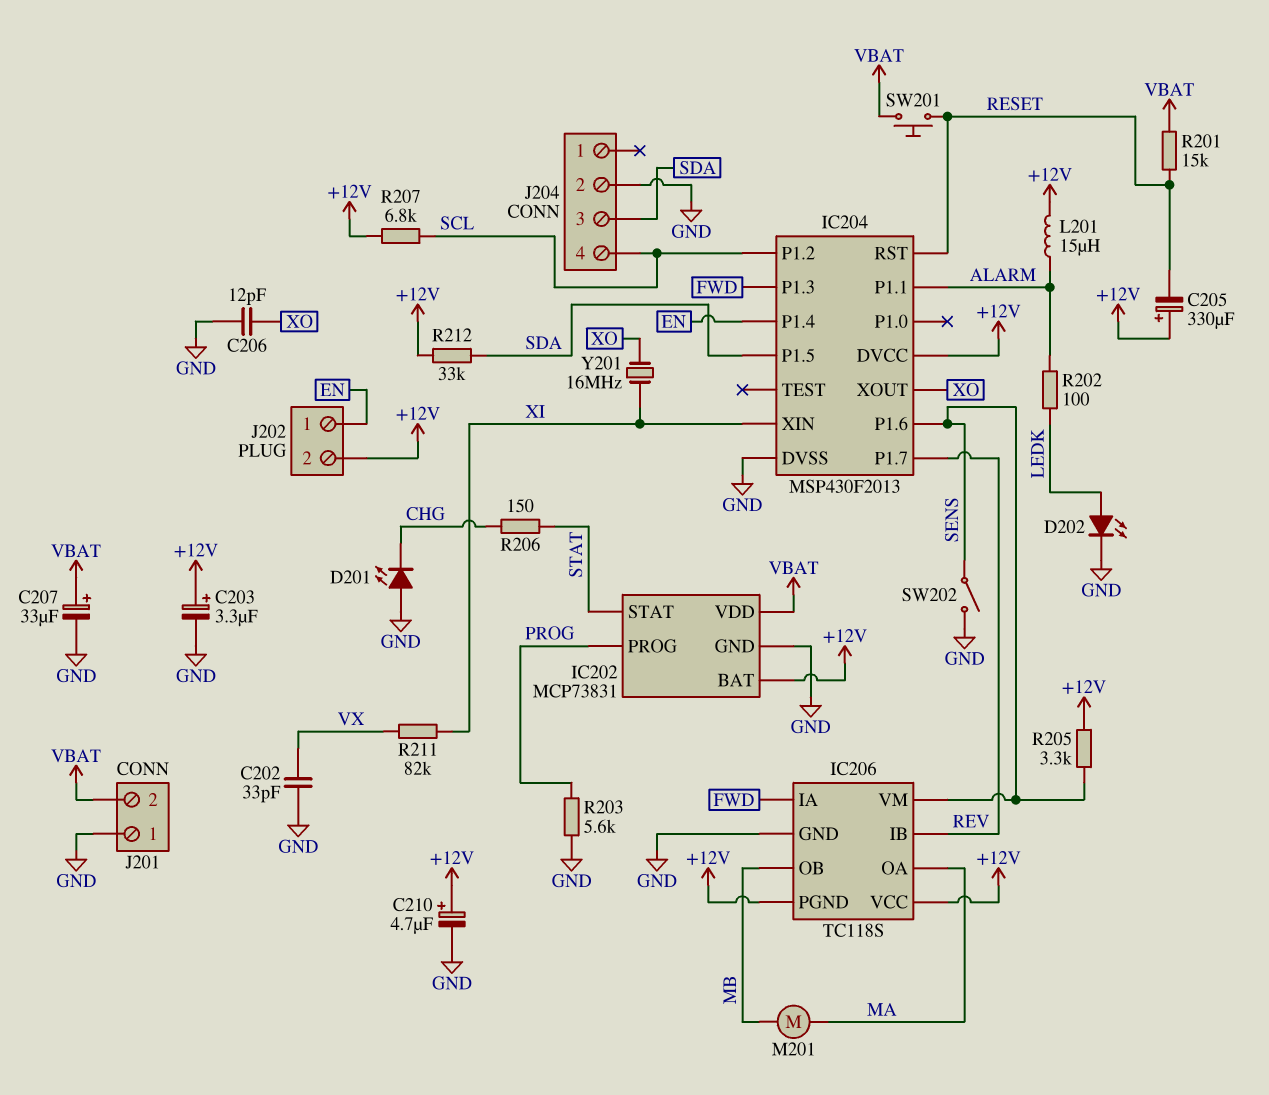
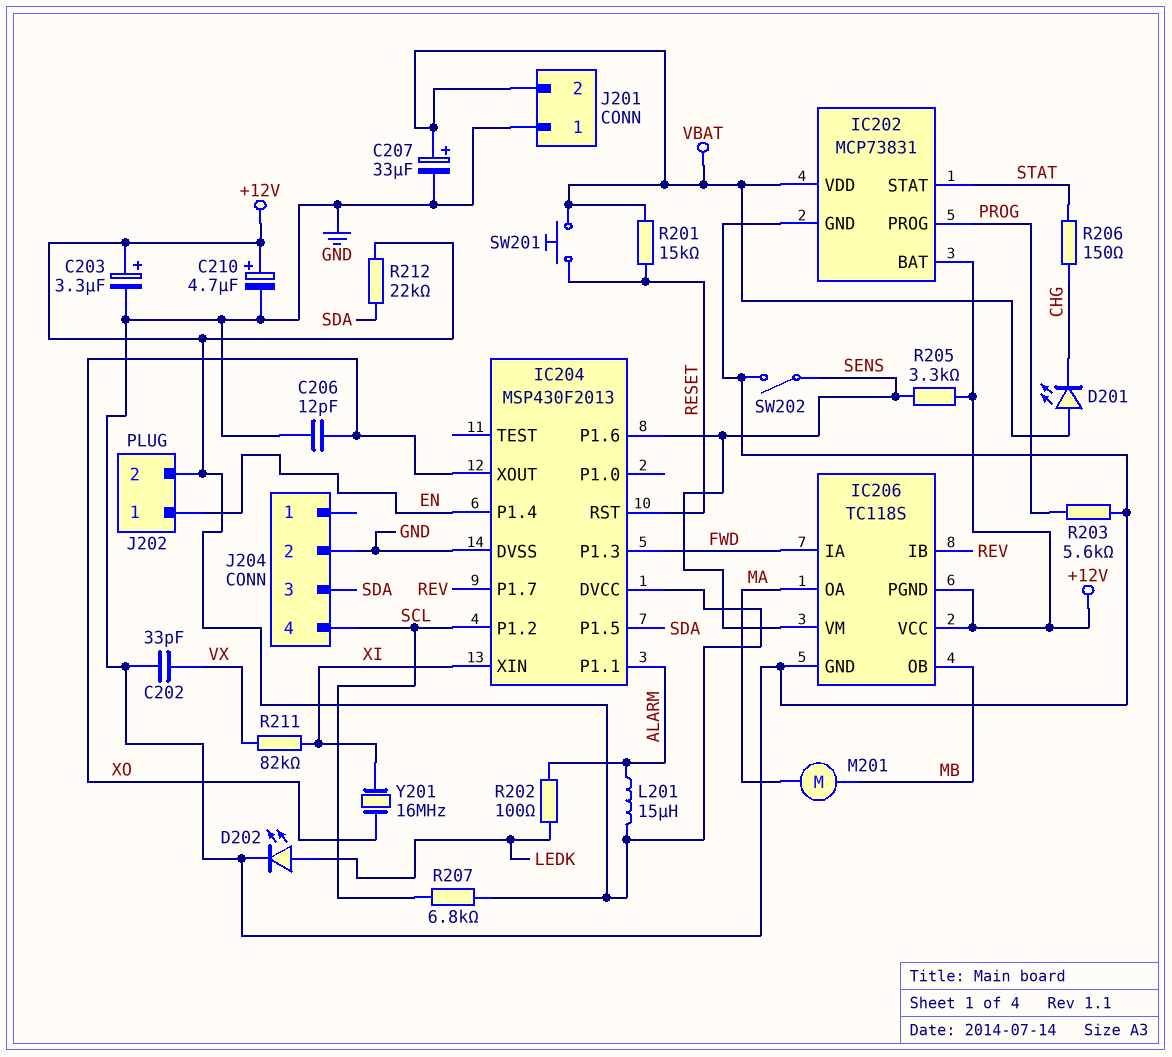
C205: 330uF (plus +12V, minus RESET) -> none
D201: LED (A GND, K CHG) -> LED (A VBAT, K CHG)
R212: 33k (+12V, SDA) -> 22k (+12V, SDA)

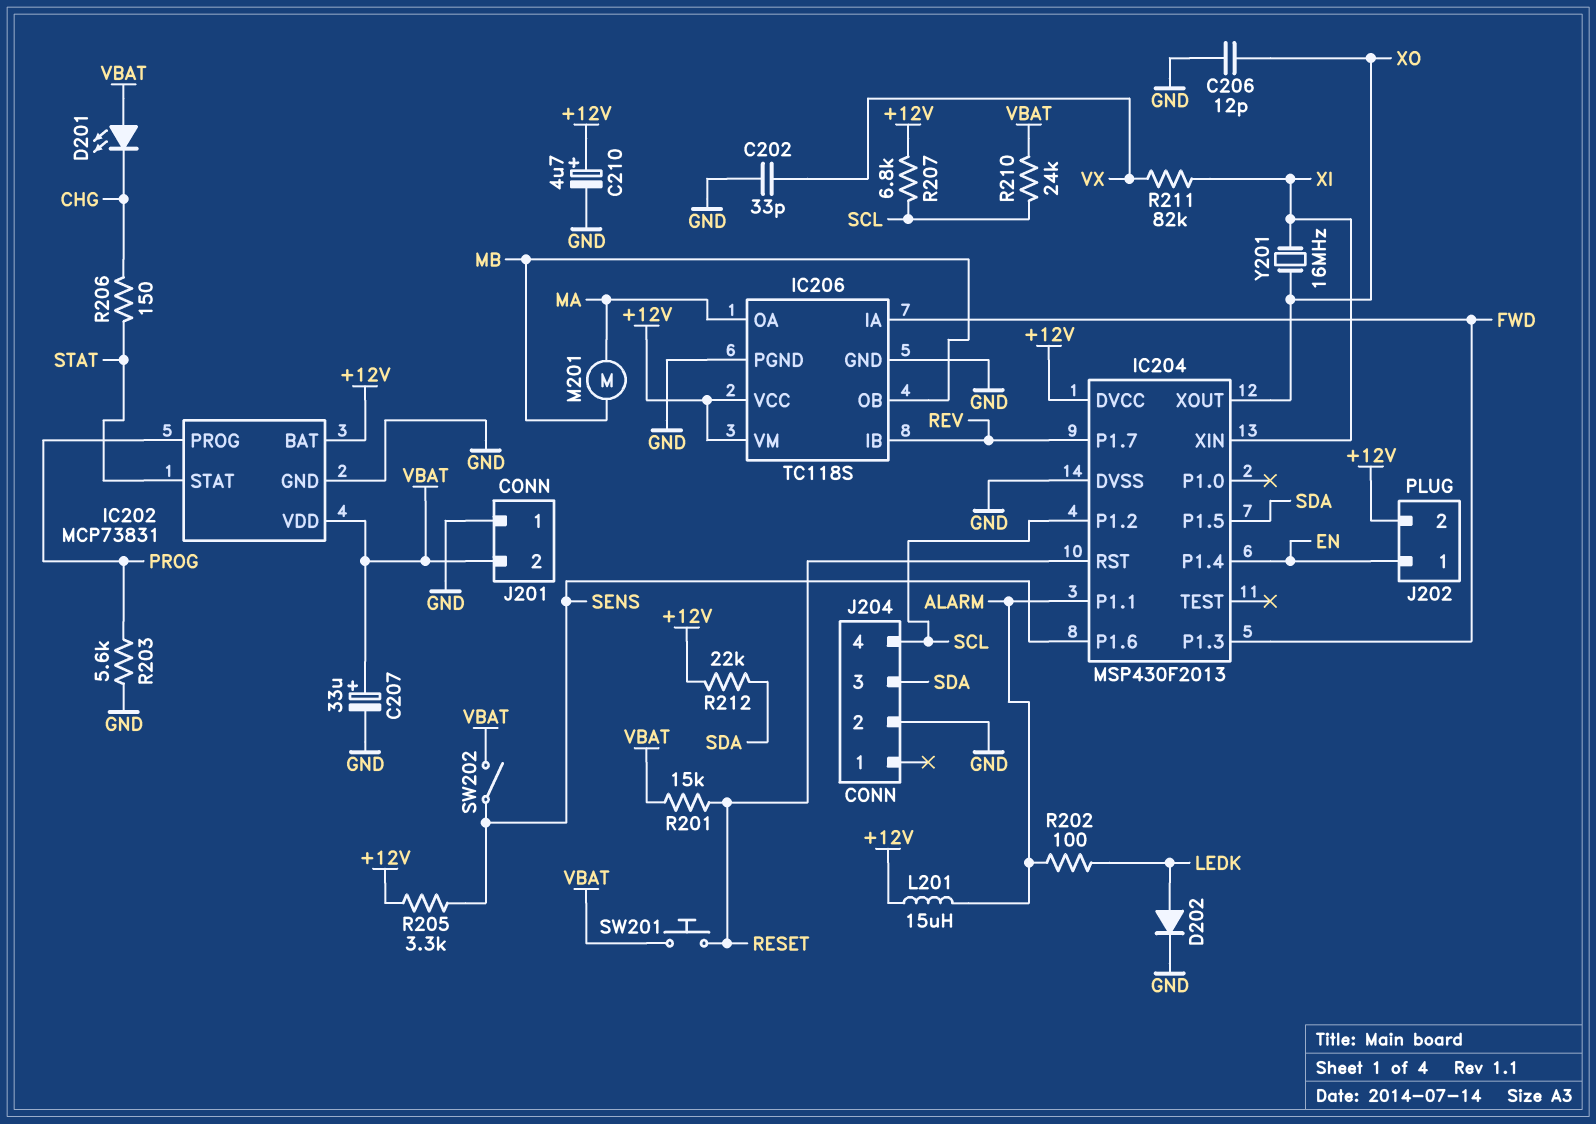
C203: 3.3uF (plus +12V, minus GND) -> none
D202: LED (A LEDK, K GND) -> diode (A LEDK, K GND)
IC206 pin PGND: +12V -> GND
IC206 pin VM: SENS -> +12V
R210: none -> 24k (SCL, VBAT)
SW202: switch (GND, SENS) -> switch (SENS, VBAT)

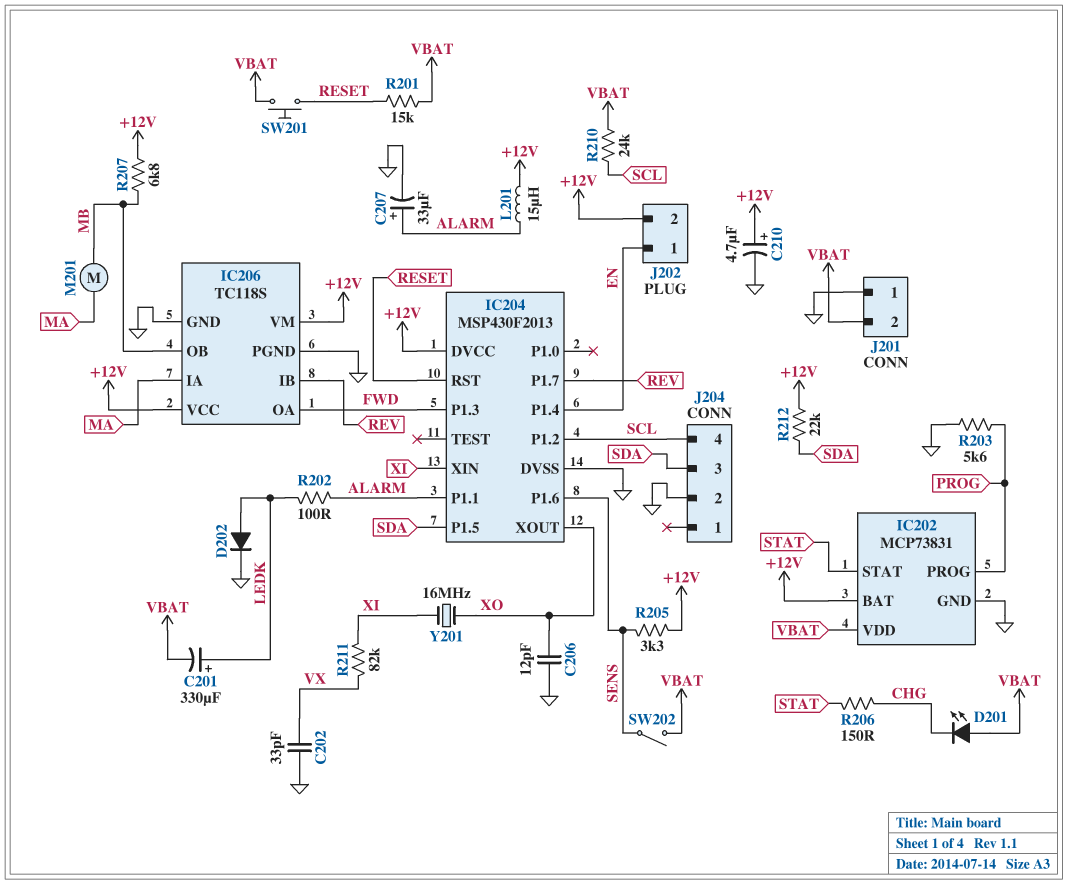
C201: none -> 330uF (plus LEDK, minus VBAT)
C207: 33uF (plus VBAT, minus GND) -> 33uF (plus ALARM, minus GND)
IC206 pin IA: FWD -> MA
IC206 pin OA: MA -> FWD
R207: 6.8k (+12V, SCL) -> 6.8k (+12V, MB)

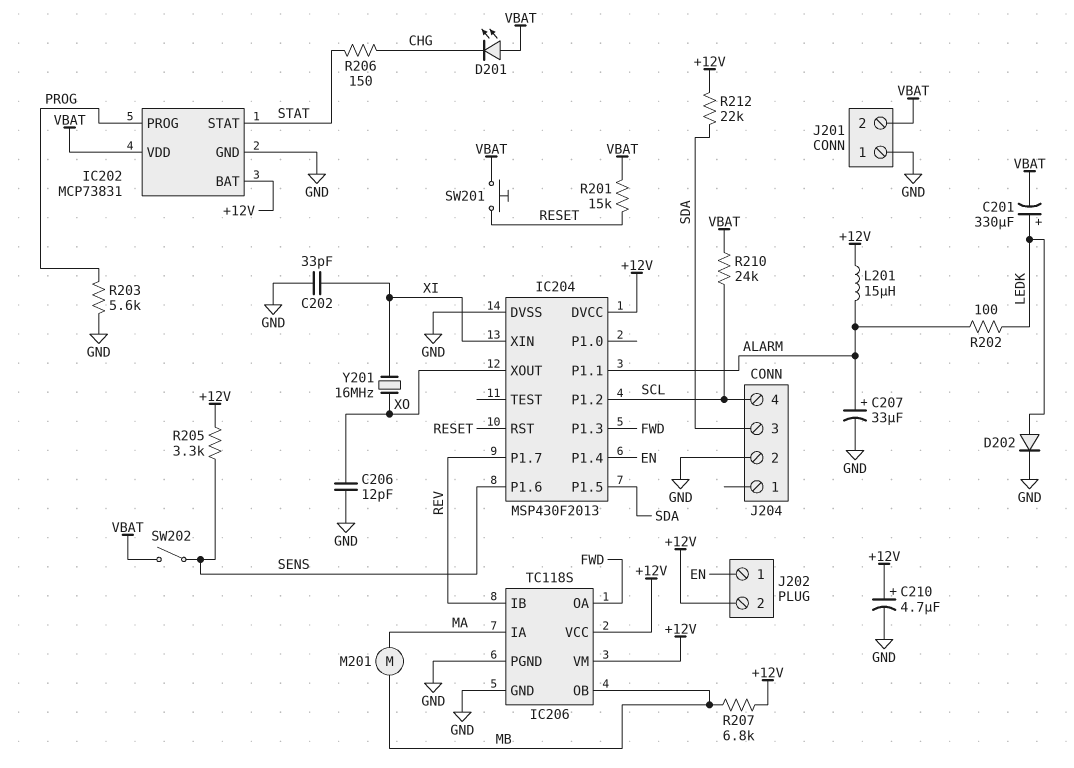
C202: 33pF (GND, VX) -> 33pF (GND, XI)
R211: 82k (VX, XI) -> none

